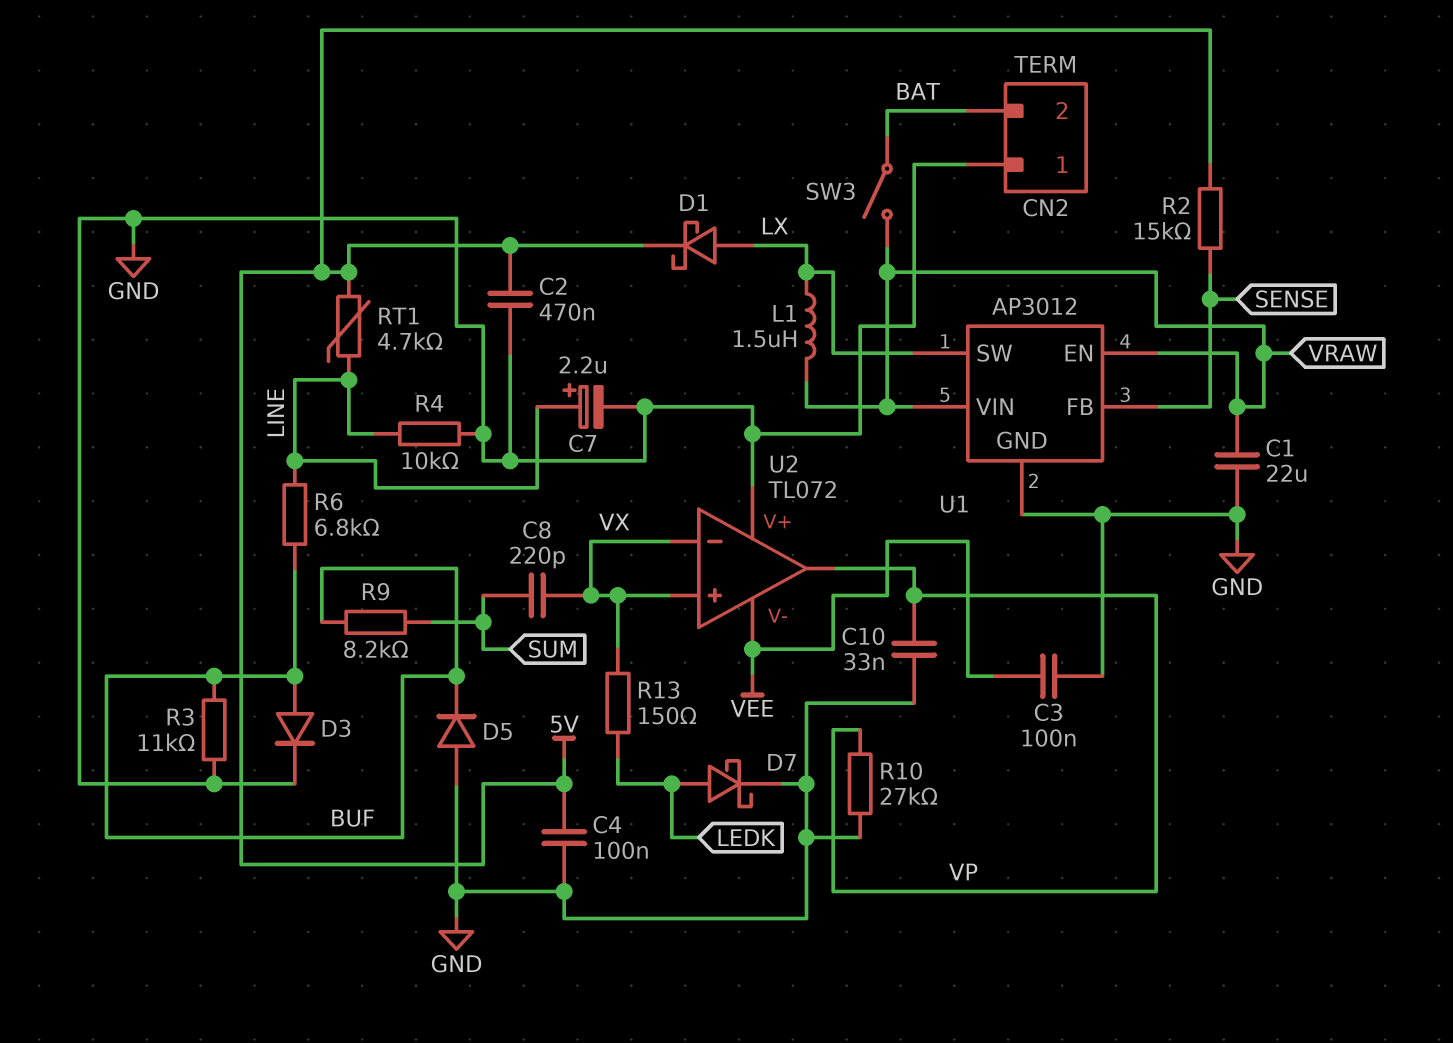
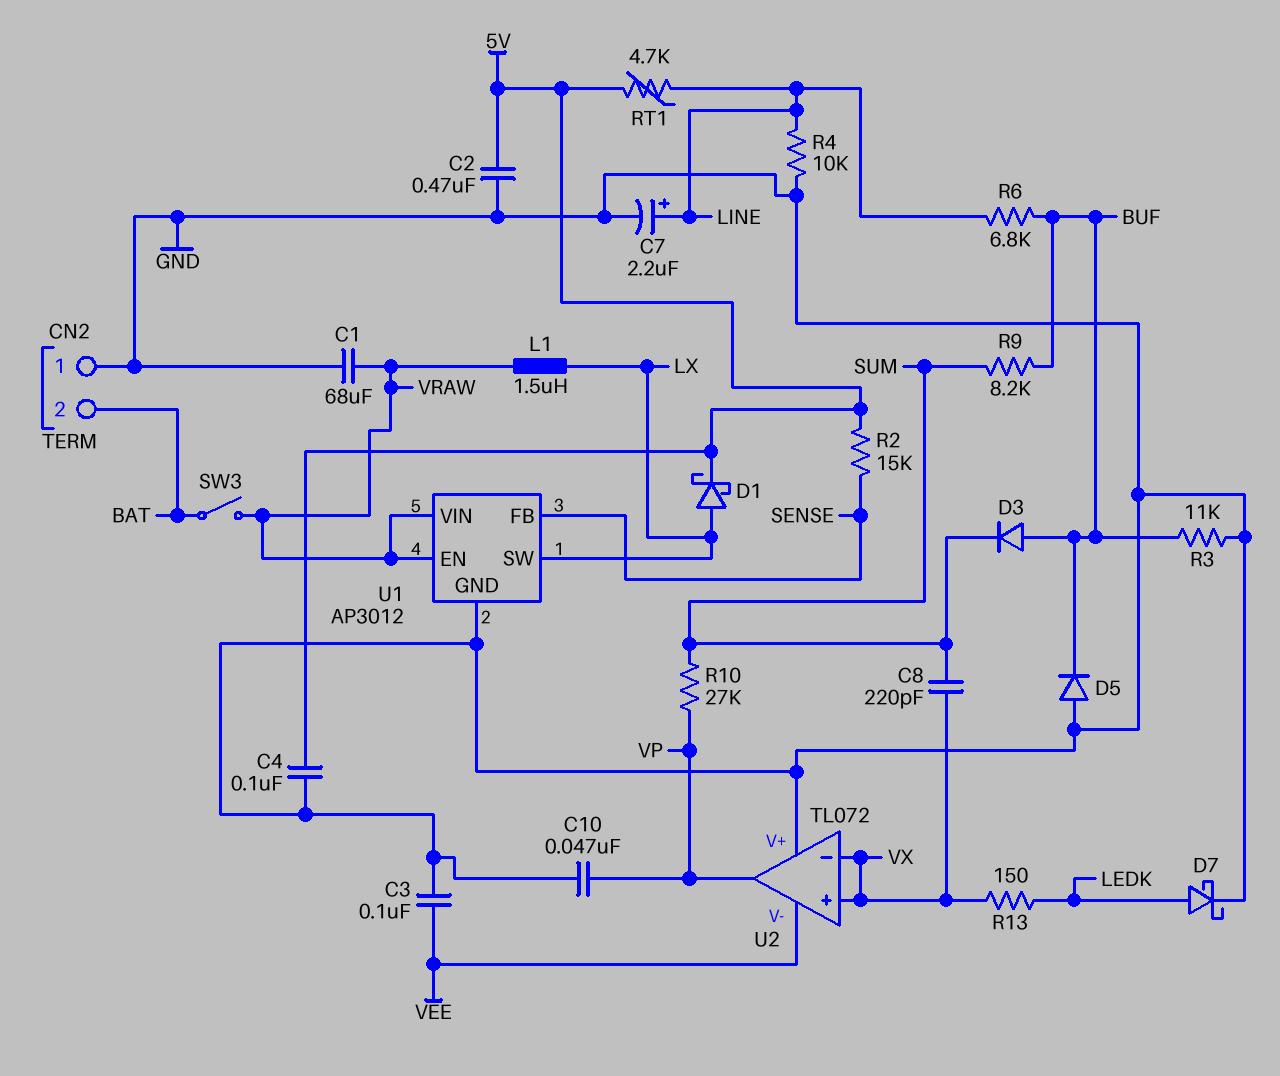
C1: 22uF (GND, VRAW) -> 68uF (GND, VRAW)
C10: 33nF (GND, VP) -> 47nF (GND, VP)
D3: diode (A BUF, K GND) -> diode (A BUF, K SUM)
R10: 27k (GND, VP) -> 27k (SUM, VP)

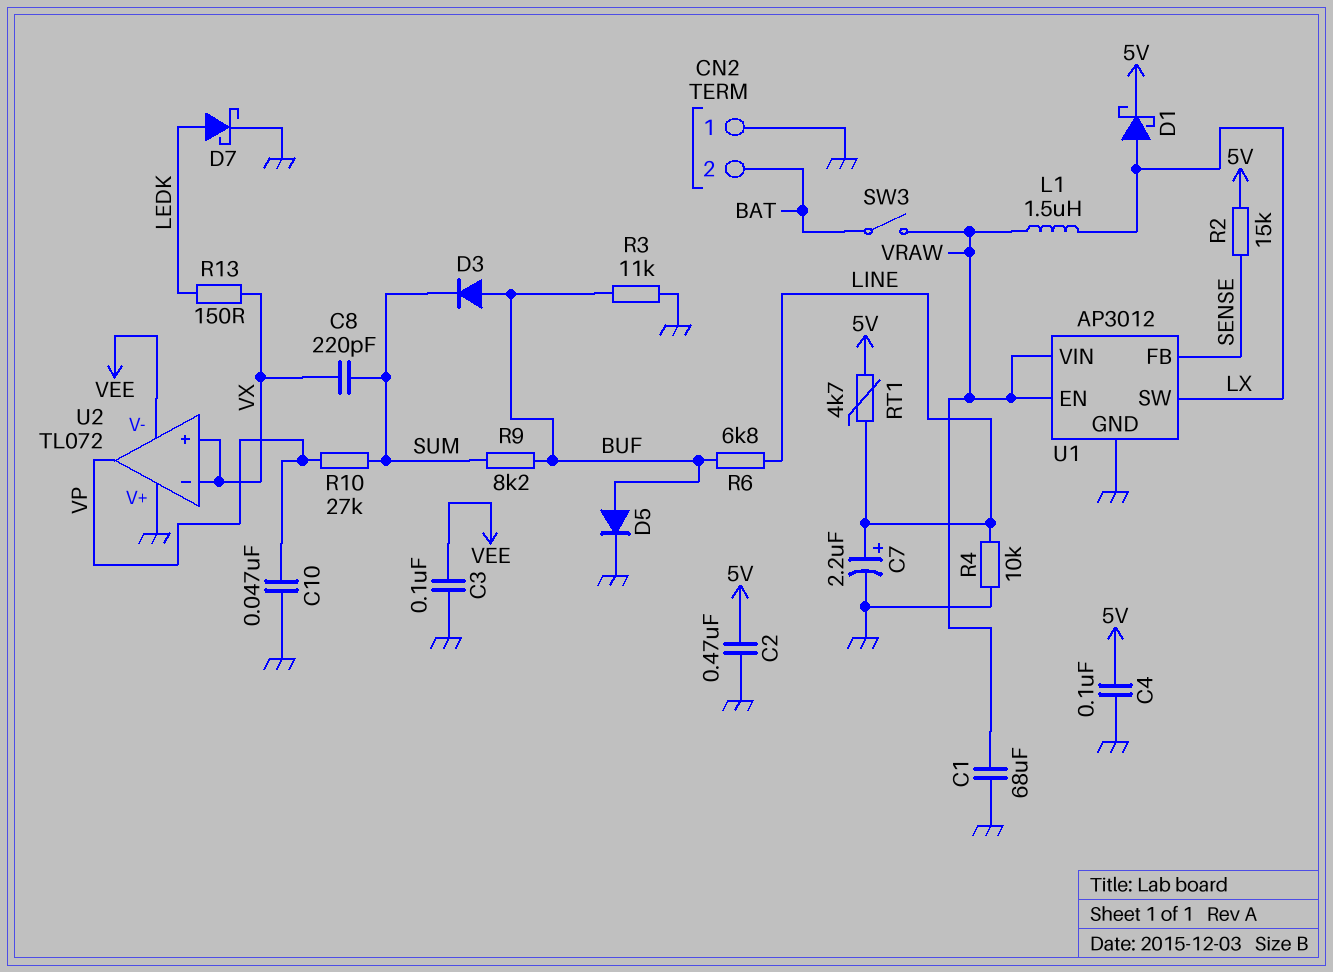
D5: diode (A GND, K BUF) -> diode (A BUF, K GND)

